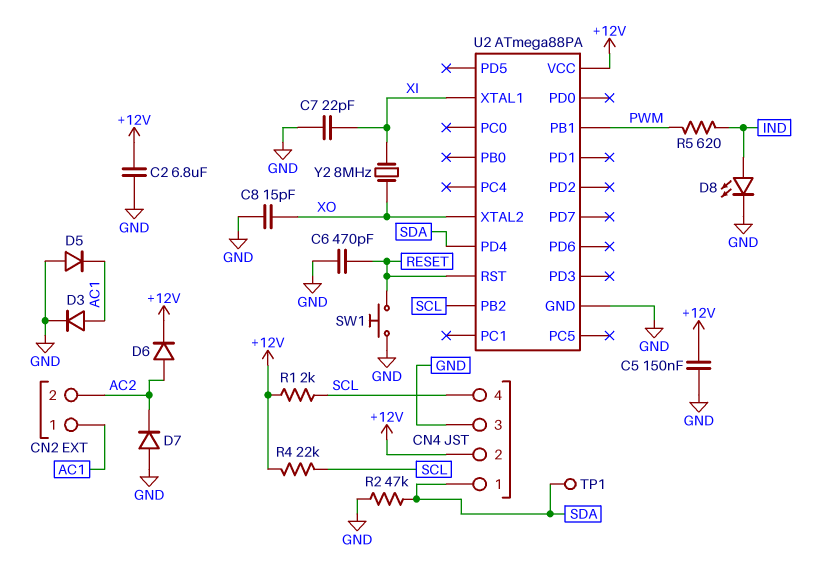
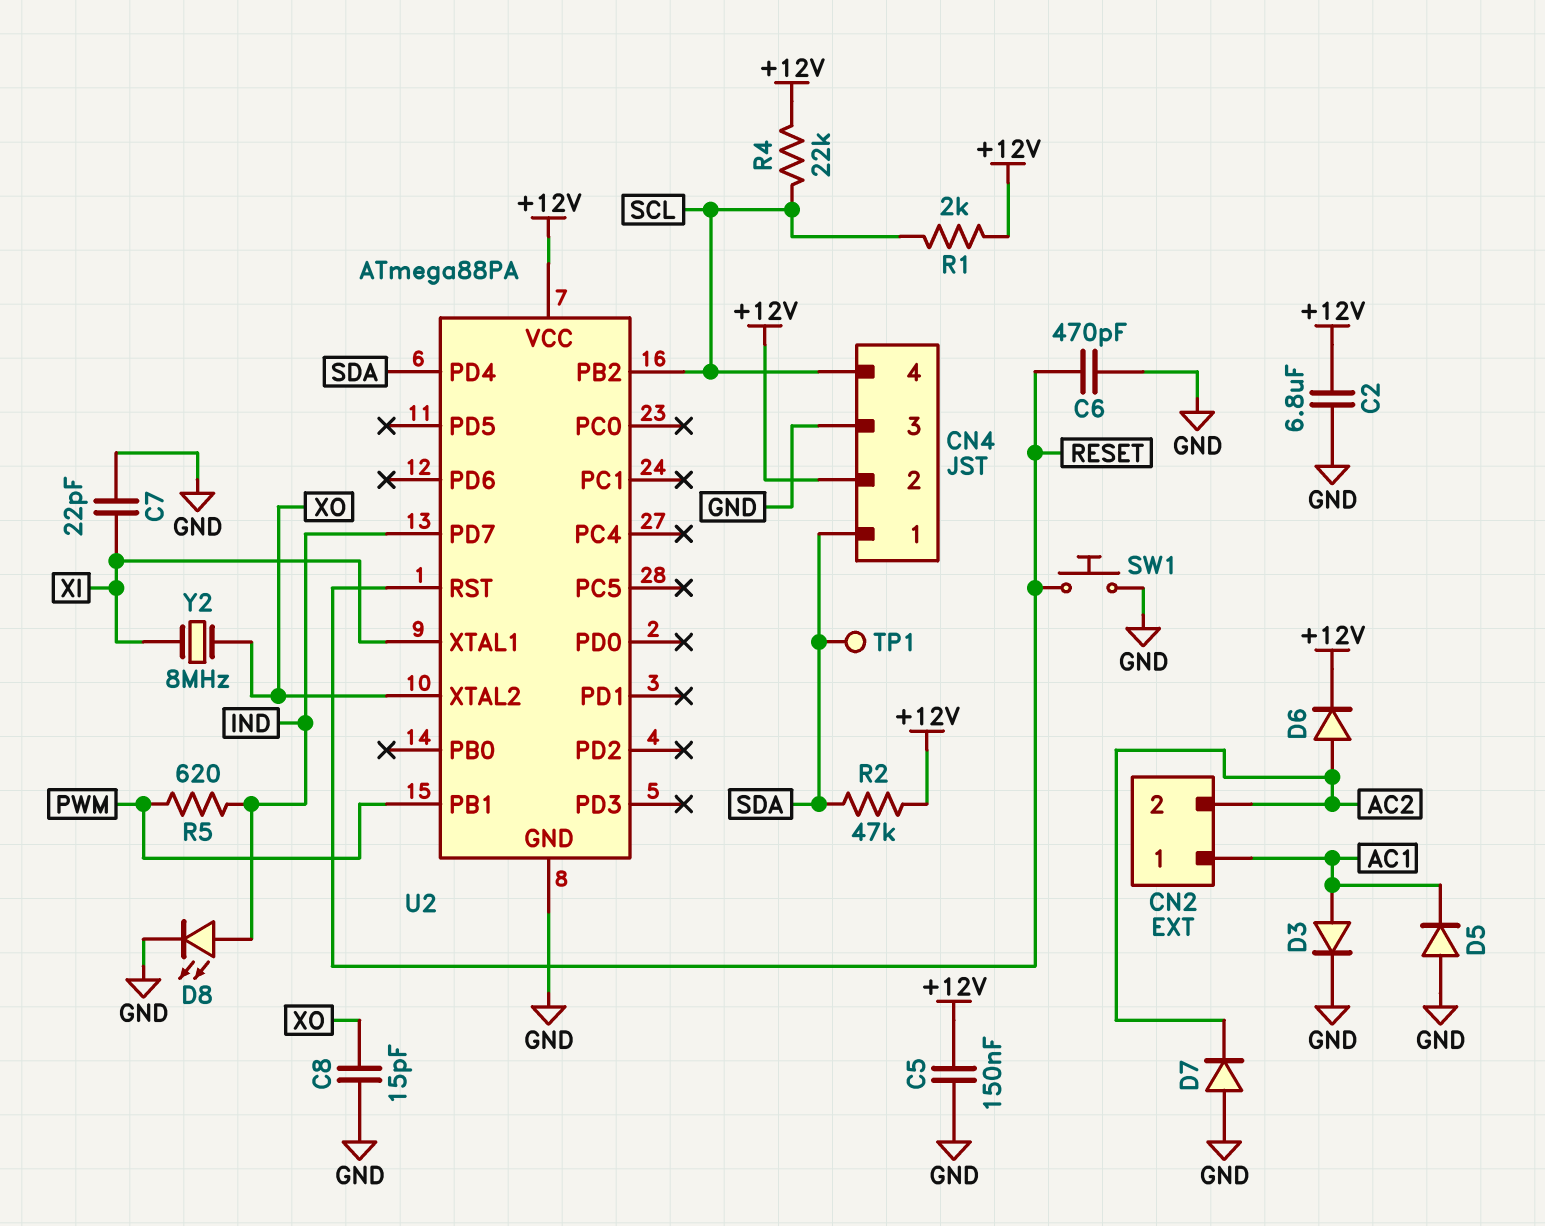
R2: 47k (GND, SDA) -> 47k (+12V, SDA)
U2 pin PD7: none -> IND

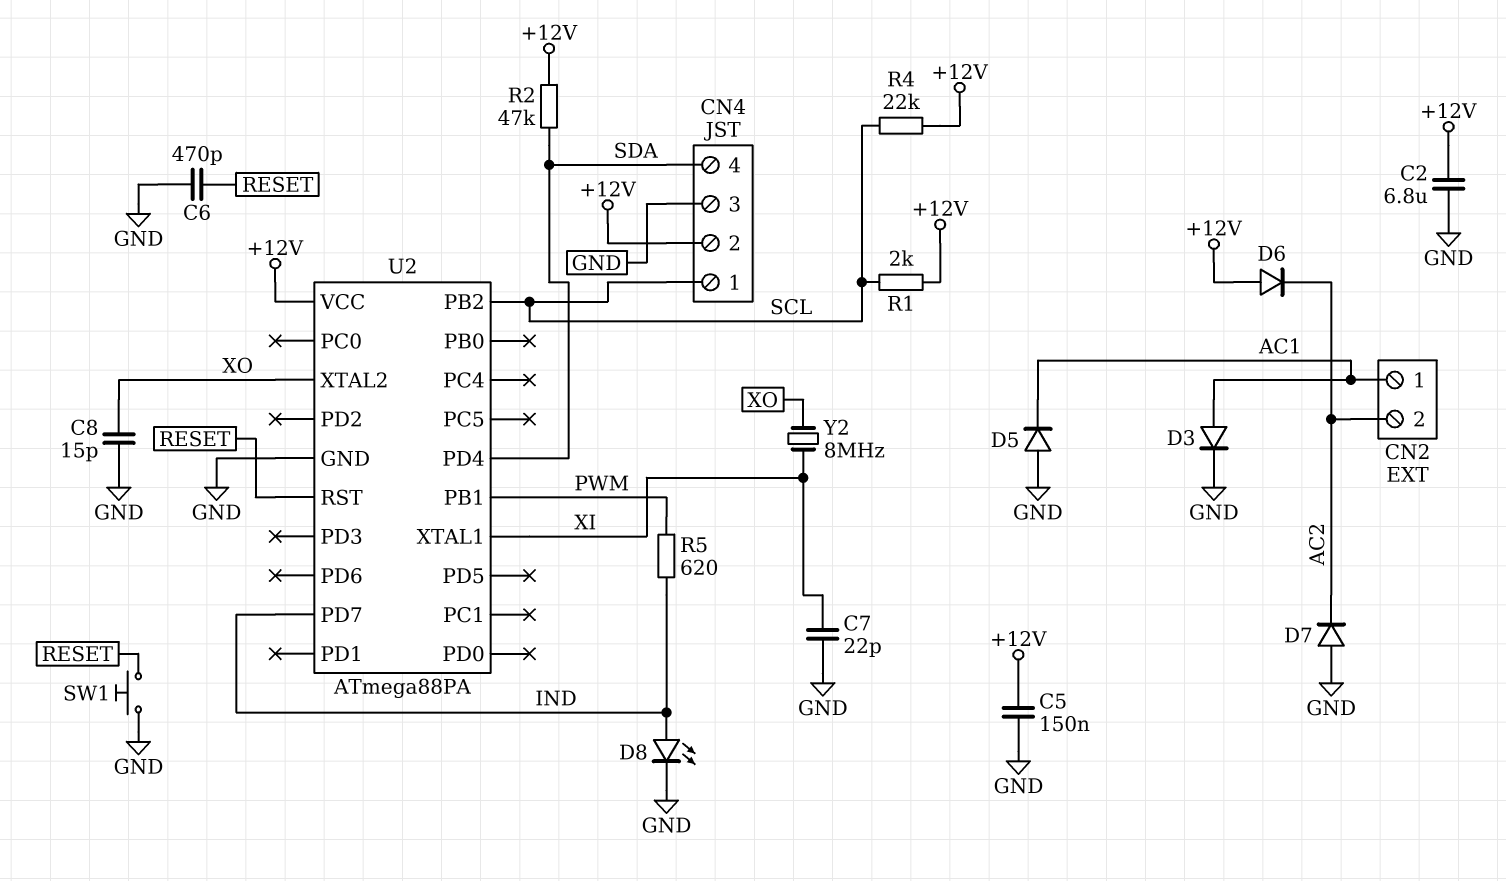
CN4 pin 1: SDA -> SCL
CN4 pin 4: SCL -> SDA
D6: diode (A AC2, K +12V) -> diode (A +12V, K AC2)
TP1: test point (SDA) -> none

